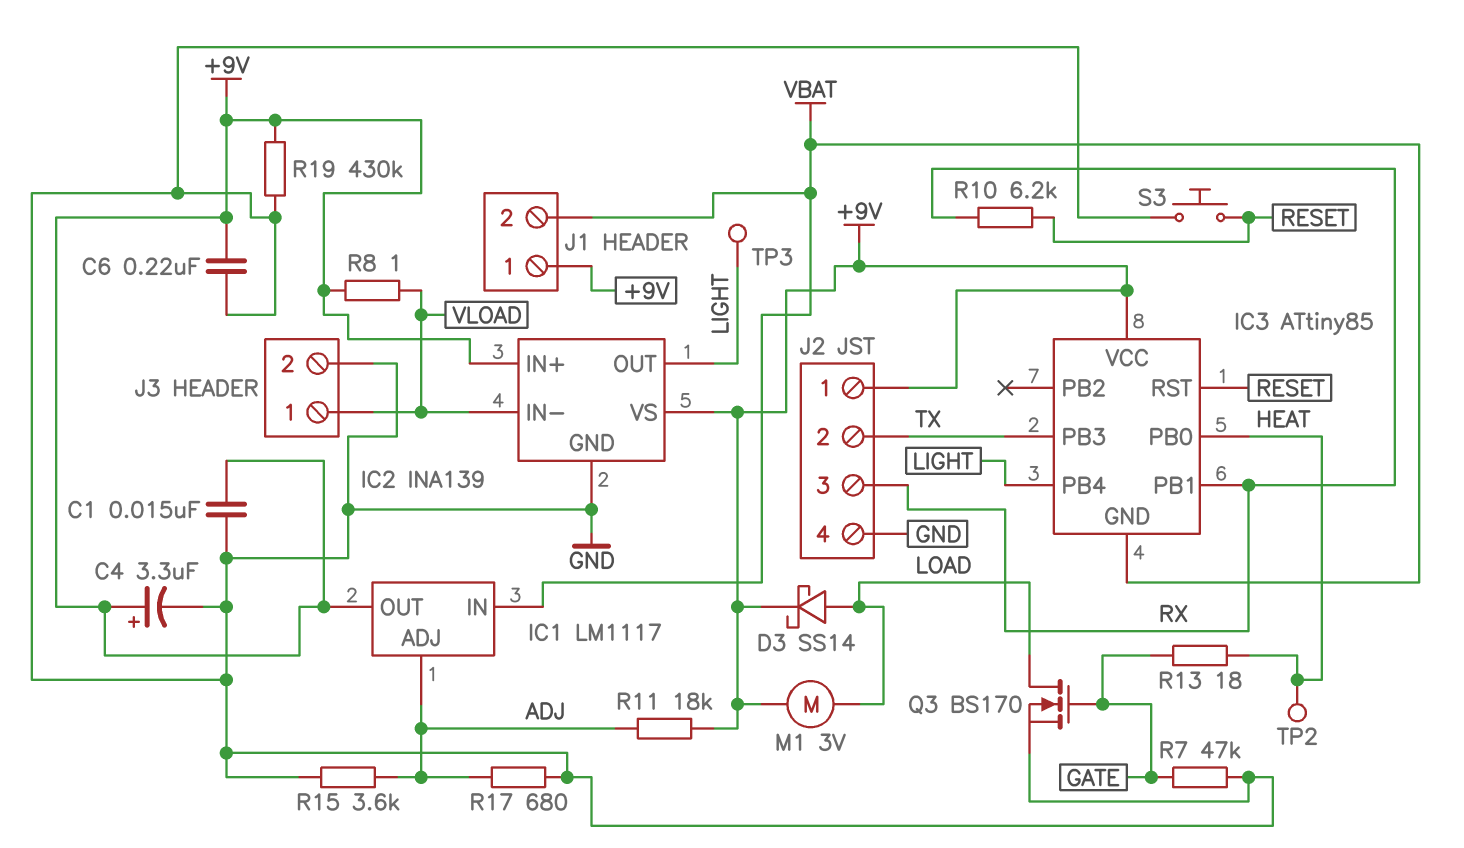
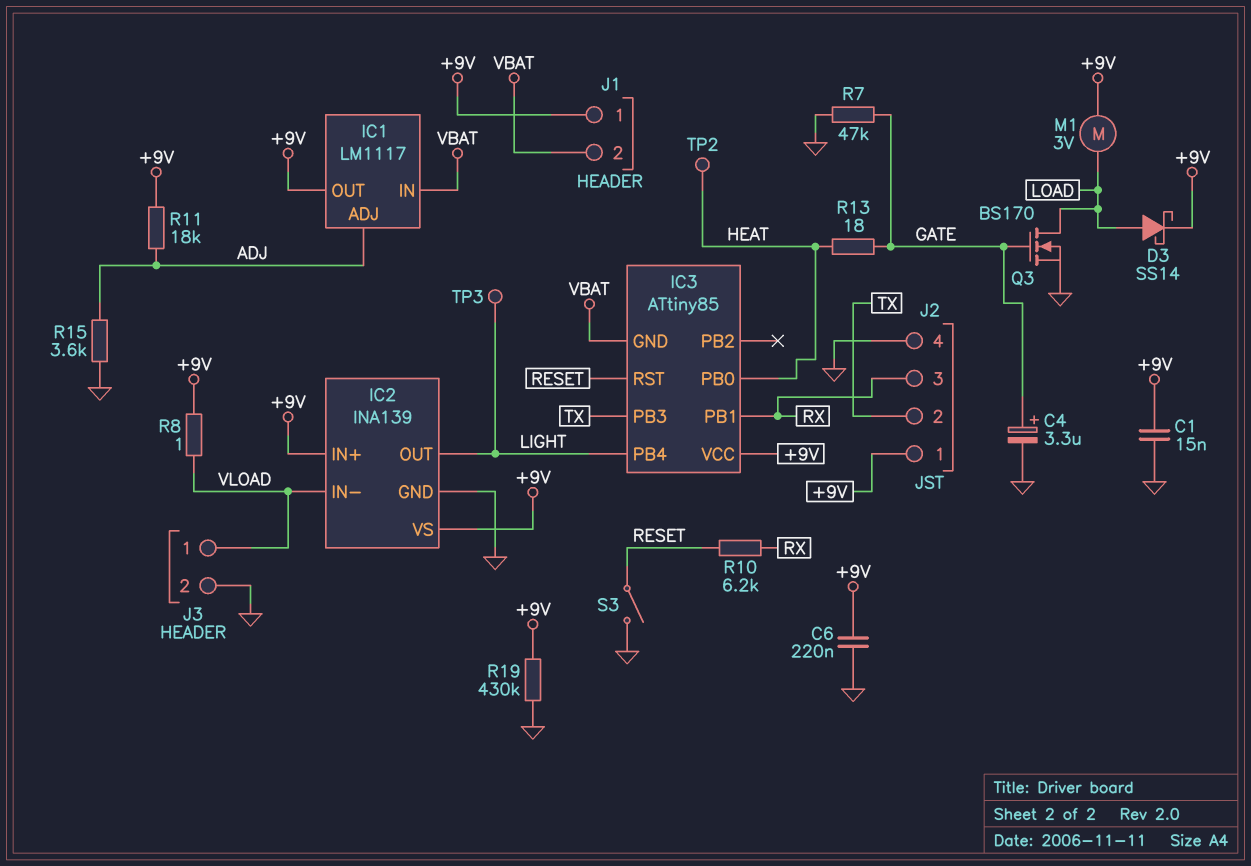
C4: 3.3uF (plus +9V, minus GND) -> 3.3uF (plus GATE, minus GND)
R17: 680 (ADJ, GND) -> none
S3: button (GND, RESET) -> switch (GND, RESET)

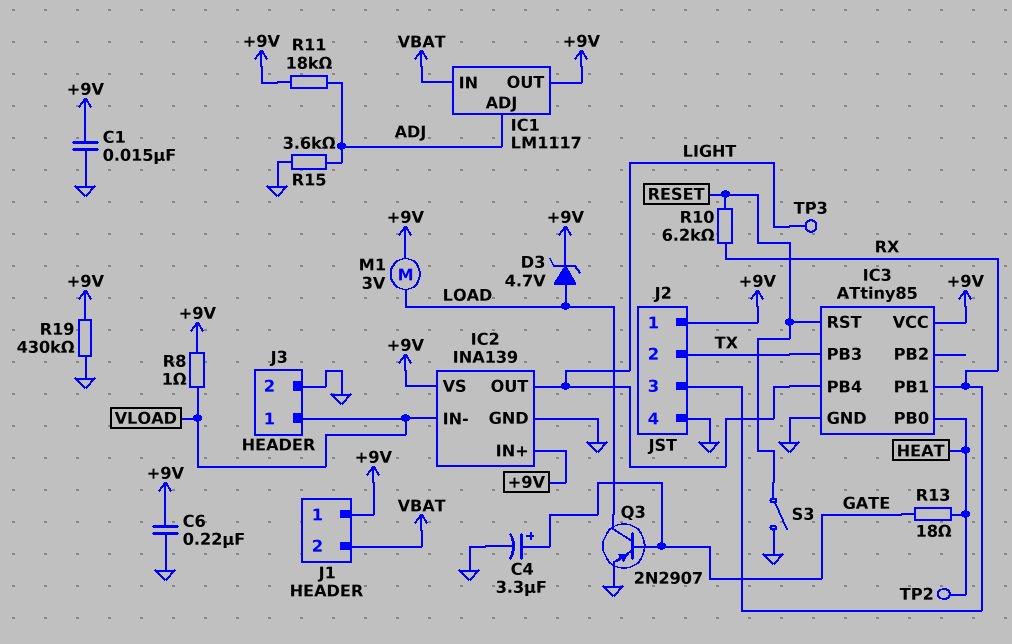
D3: schottky SS14 (A LOAD, K +9V) -> zener 4.7V (A LOAD, K +9V)
IC3 pin GND: VBAT -> GND
Q3: NMOS BS170 (G GATE, D LOAD, S GND) -> PNP 2N2907 (B GATE, C LOAD, E GND)
R7: 47k (GATE, GND) -> none

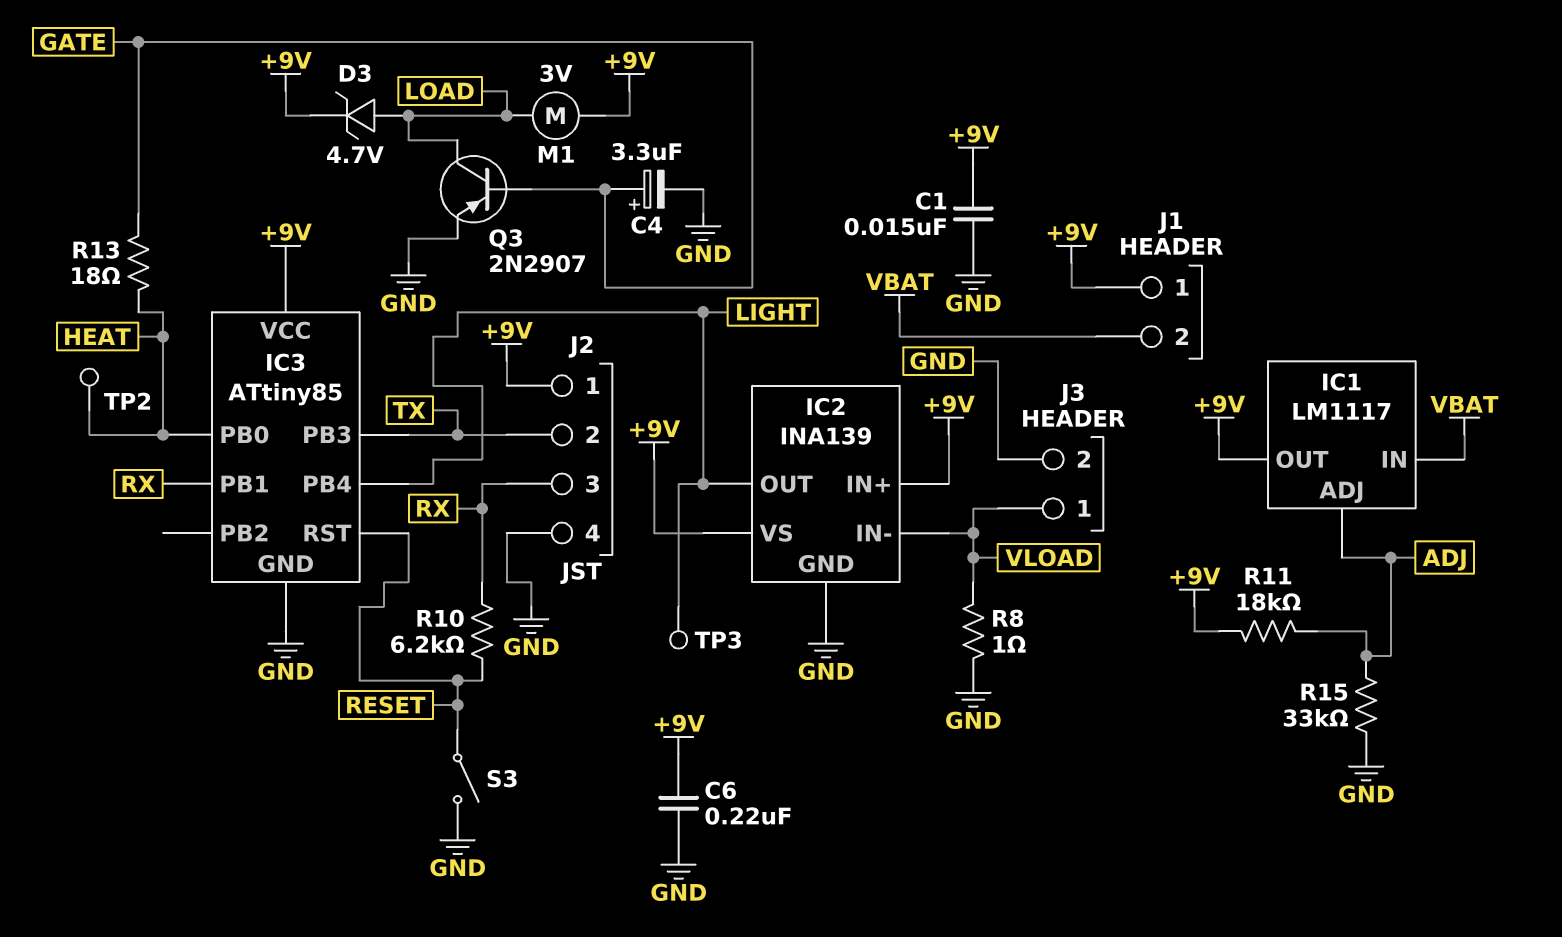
R8: 1 (+9V, VLOAD) -> 1 (GND, VLOAD)
R15: 3.6k (ADJ, GND) -> 33k (ADJ, GND)
R19: 430k (+9V, GND) -> none

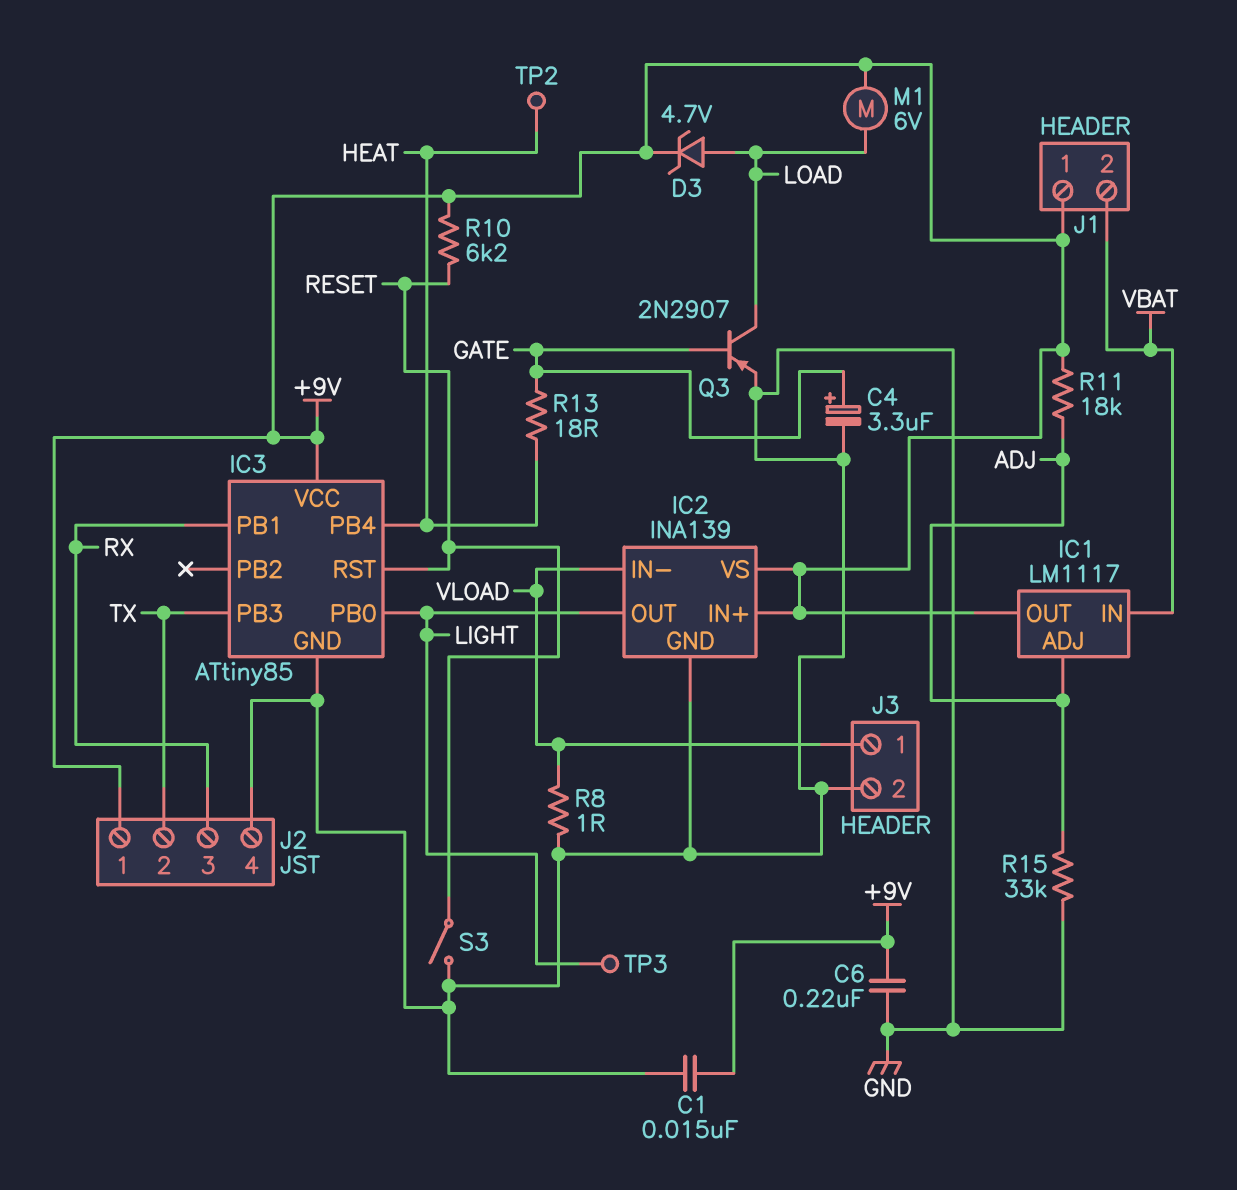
IC3 pin PB0: HEAT -> LIGHT
IC3 pin PB4: LIGHT -> HEAT
M1: motor 3V (+9V, LOAD) -> motor 6V (+9V, LOAD)
R10: 6.2k (RESET, RX) -> 6.2k (+9V, RESET)

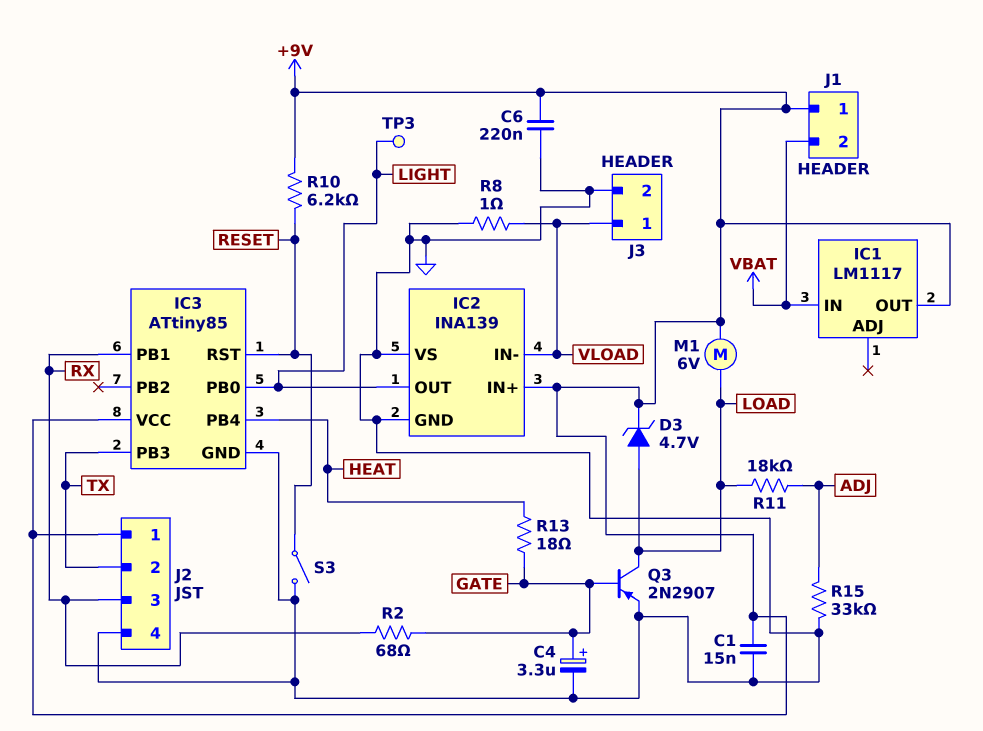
IC1 pin ADJ: ADJ -> none
IC2 pin VS: +9V -> GND
R2: none -> 68 (GATE, RX)
R11: 18k (+9V, ADJ) -> 18k (ADJ, LOAD)
TP2: test point (HEAT) -> none

